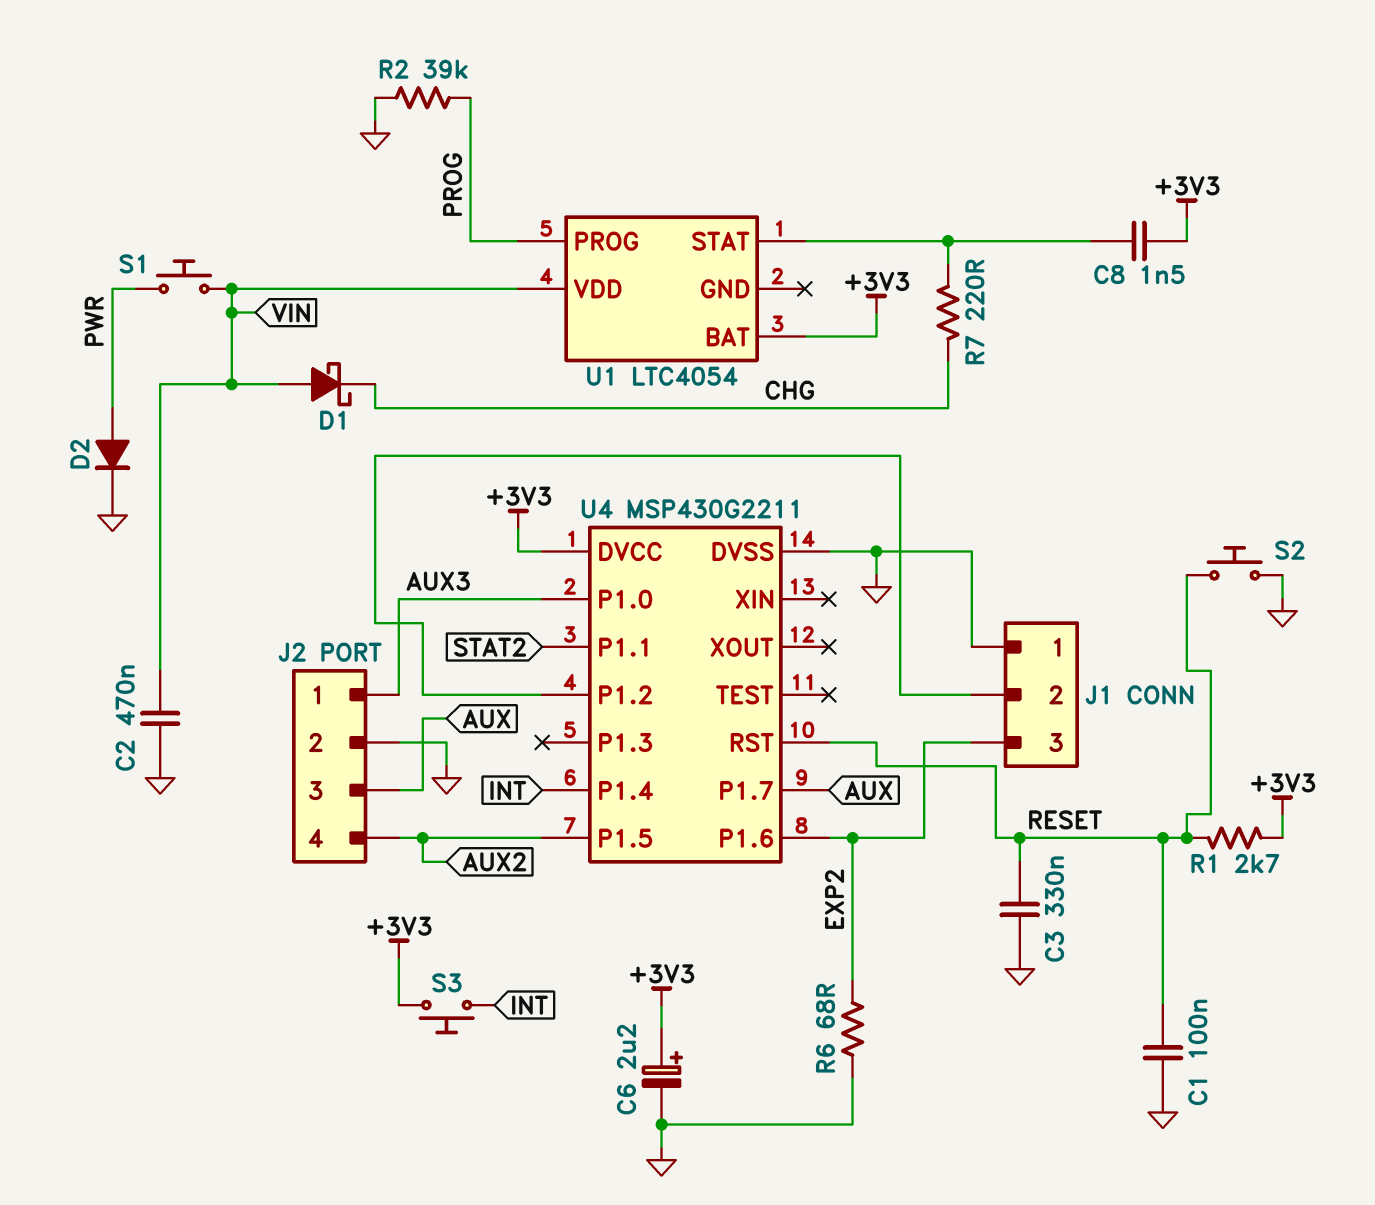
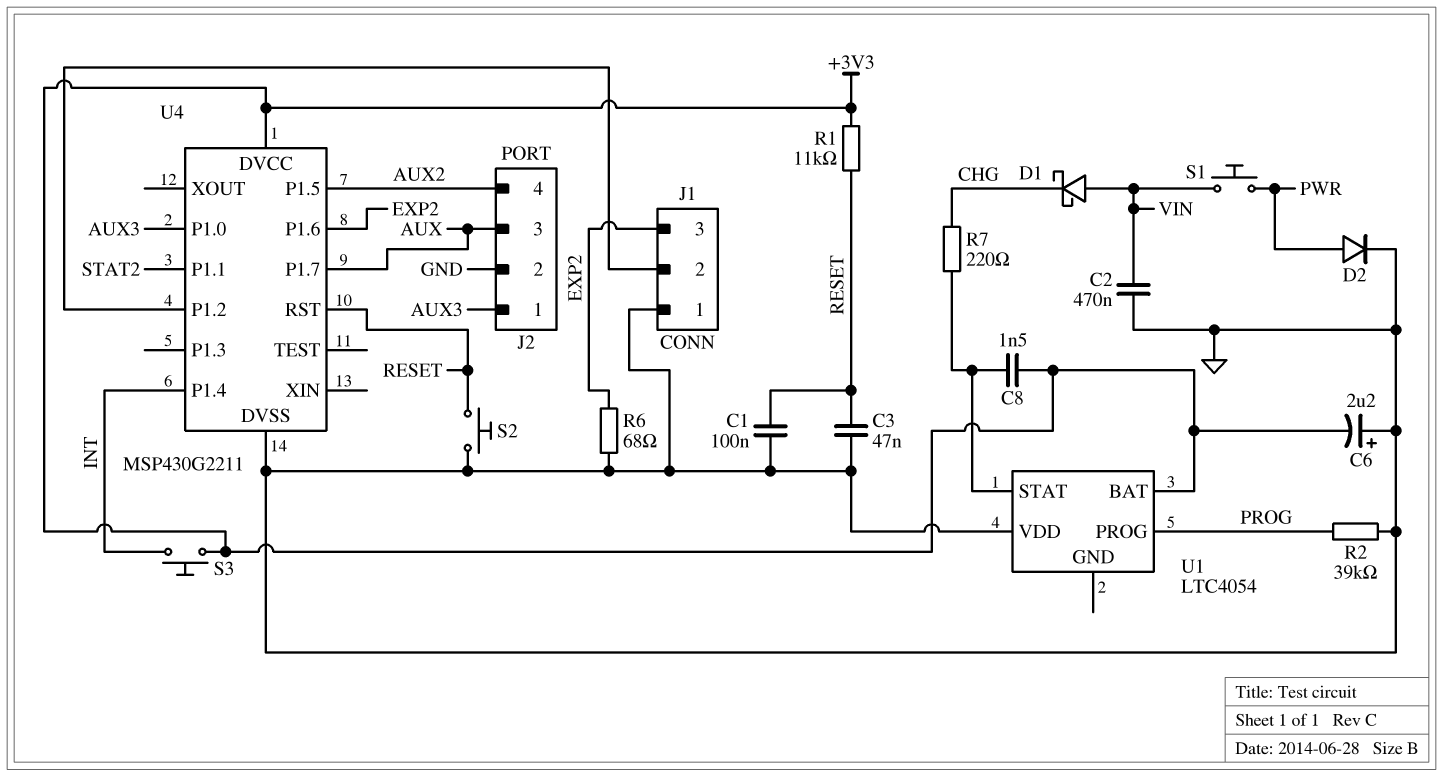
C3: 330nF (GND, RESET) -> 47nF (GND, RESET)
C6: 2.2uF (plus +3V3, minus GND) -> 2.2uF (plus GND, minus +3V3)
R1: 2.7k (+3V3, RESET) -> 11k (+3V3, RESET)
U1 pin VDD: VIN -> GND

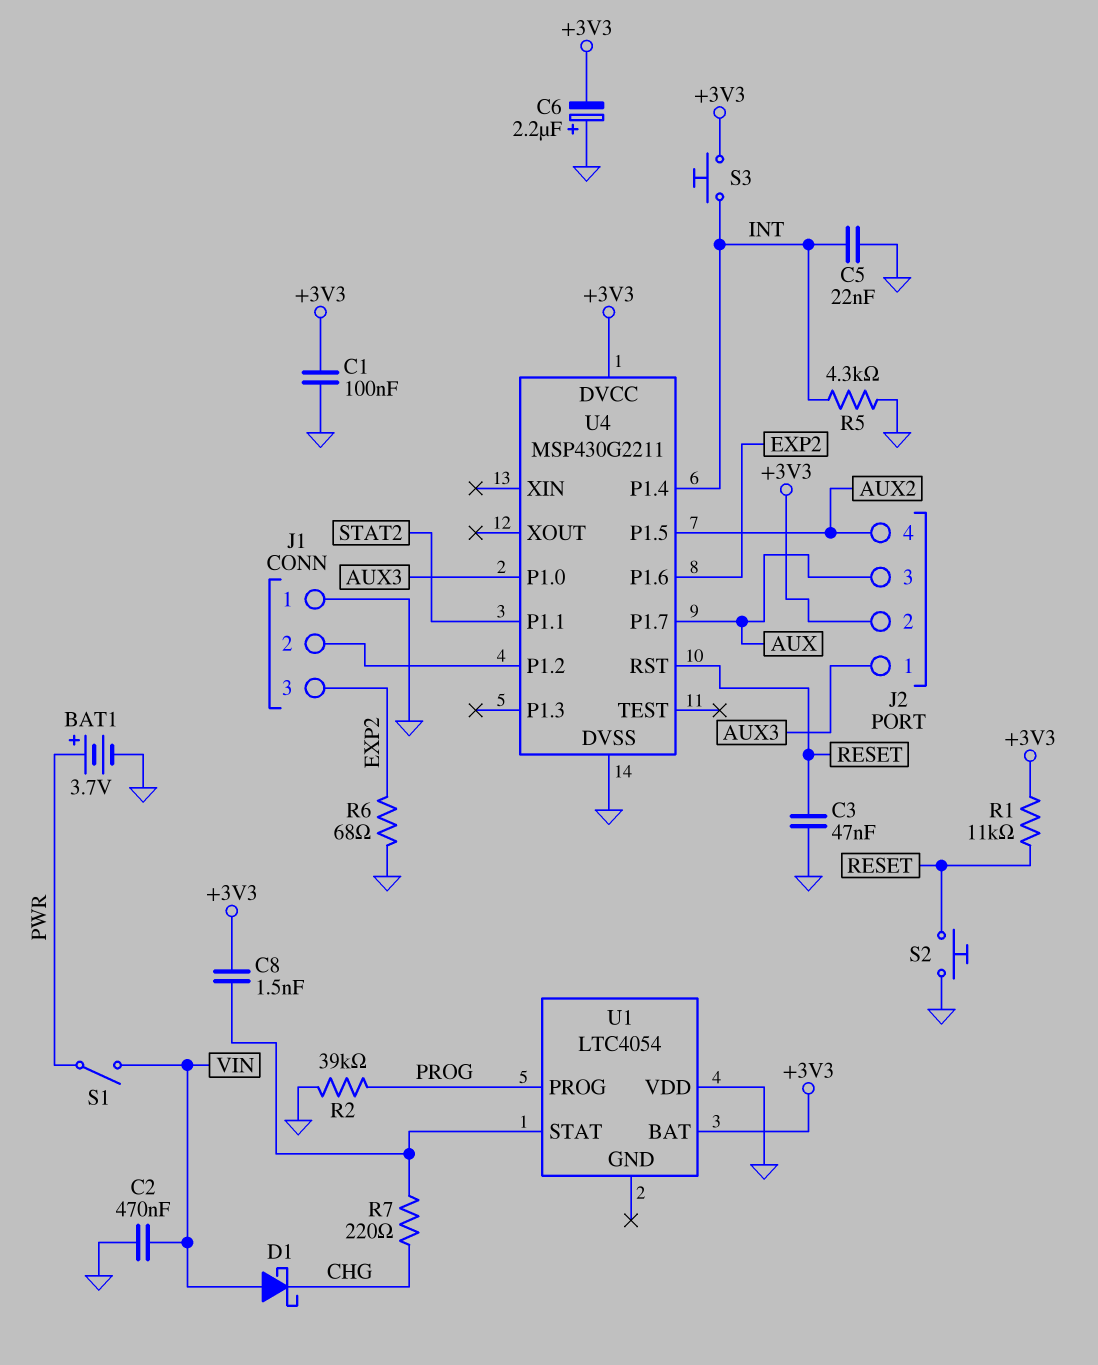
BAT1: none -> 3.7V (plus PWR, minus GND)
C1: 100nF (GND, RESET) -> 100nF (+3V3, GND)
C5: none -> 22nF (GND, INT)
D2: diode (A PWR, K GND) -> none
J2 pin 2: GND -> +3V3
R5: none -> 4.3k (GND, INT)
S1: button (PWR, VIN) -> switch (PWR, VIN)

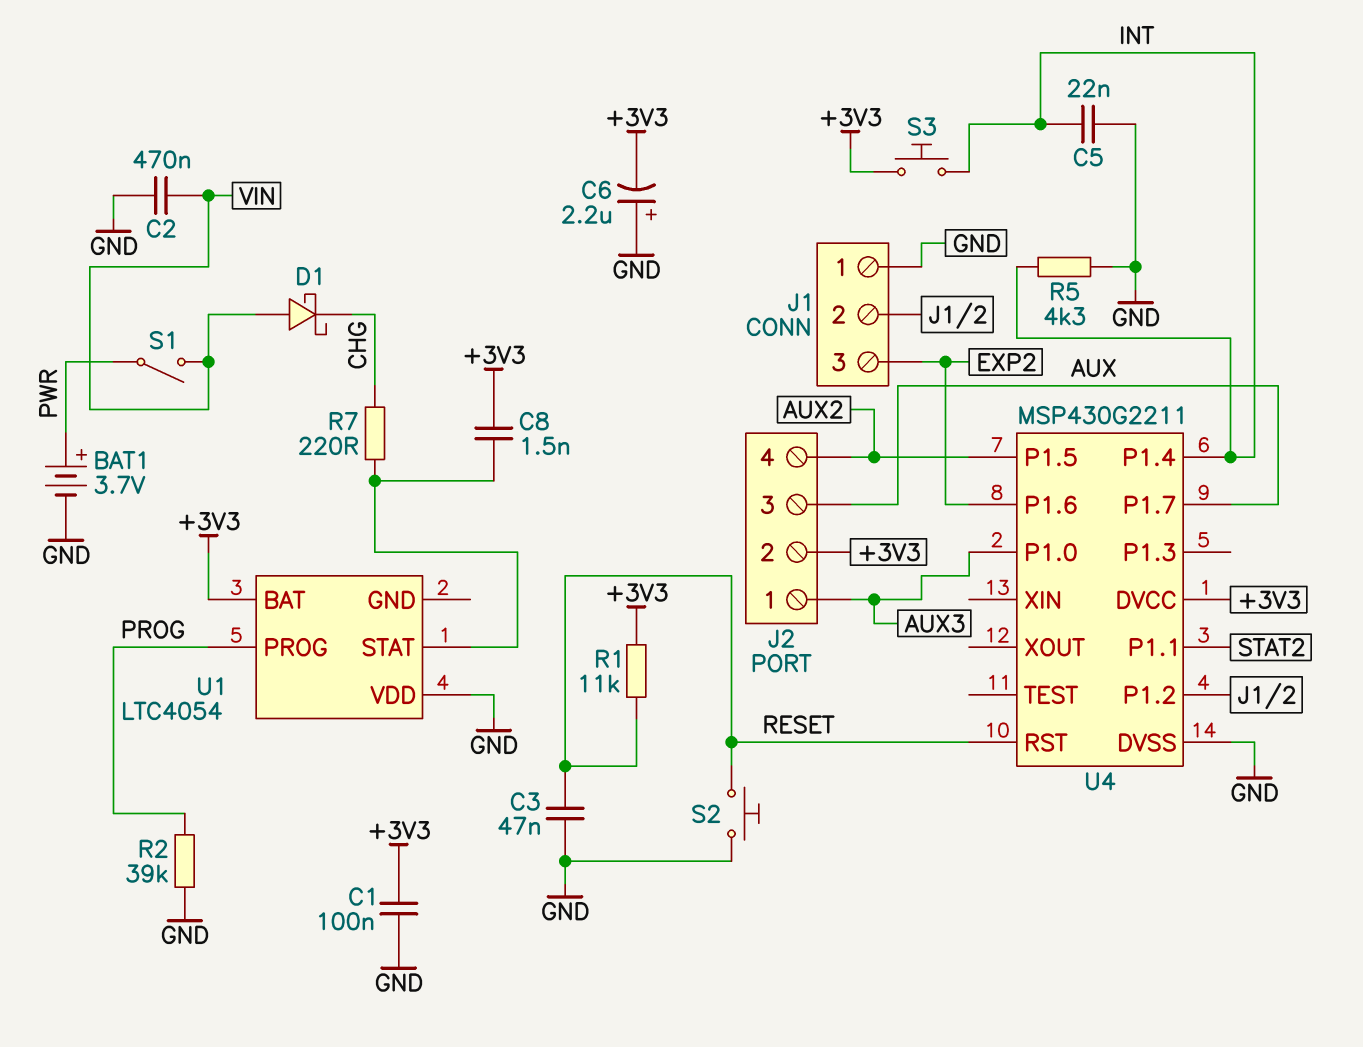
R6: 68 (EXP2, GND) -> none

